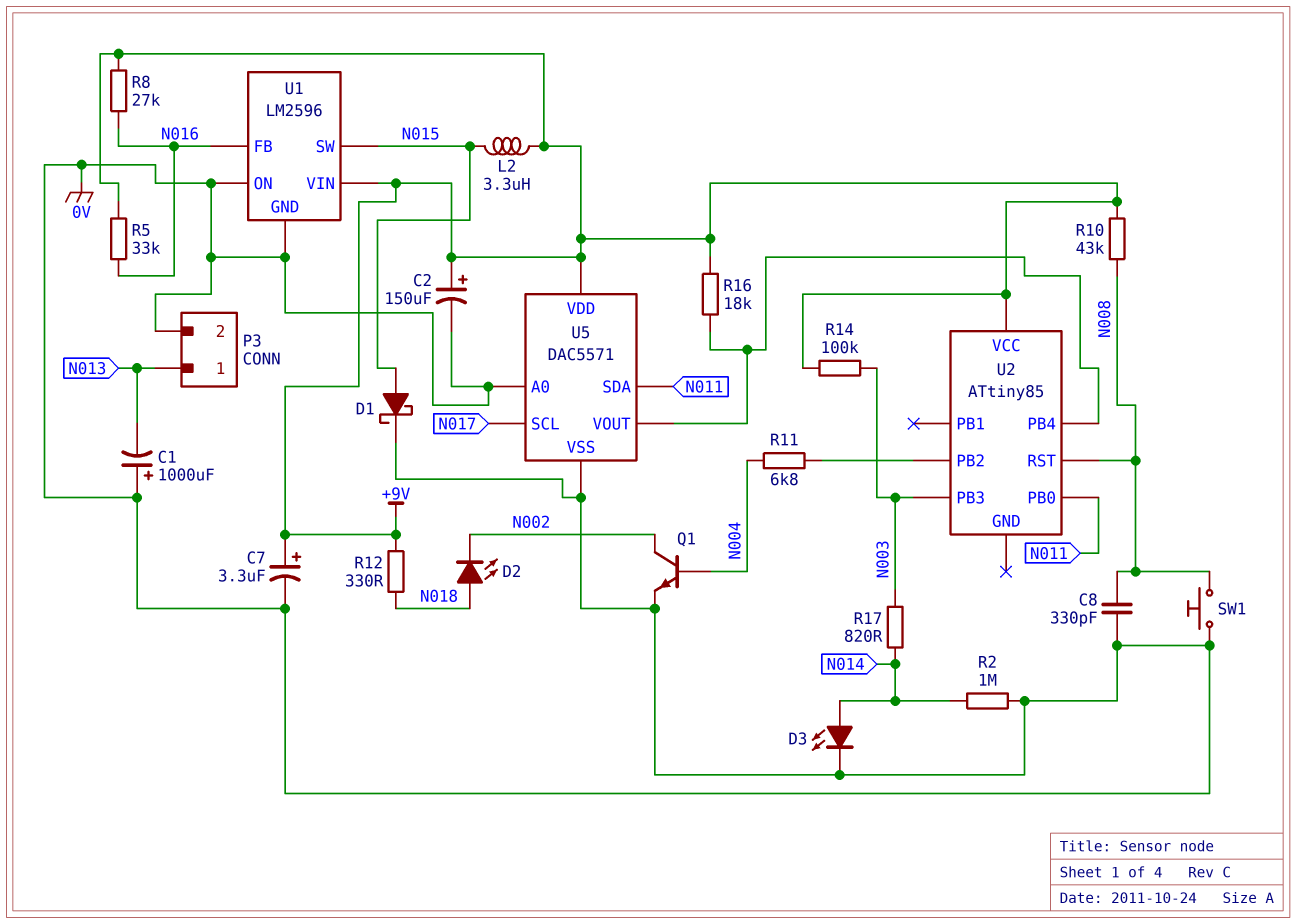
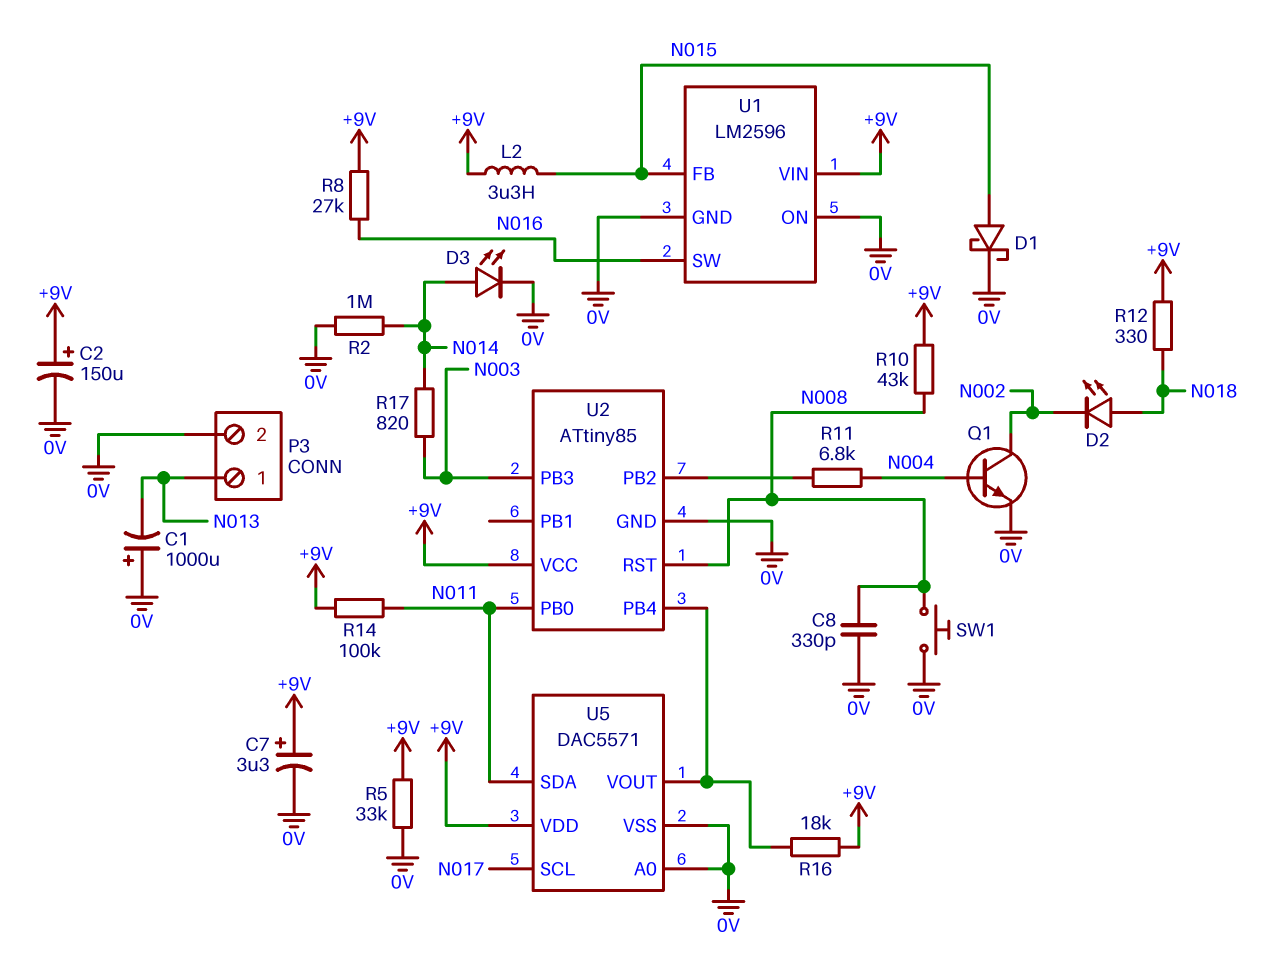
R5: 33k (+9V, N016) -> 33k (+9V, 0V)
R14: 100k (+9V, N003) -> 100k (+9V, N011)
U1 pin FB: N016 -> N015
U1 pin SW: N015 -> N016
U2 pin GND: none -> 0V

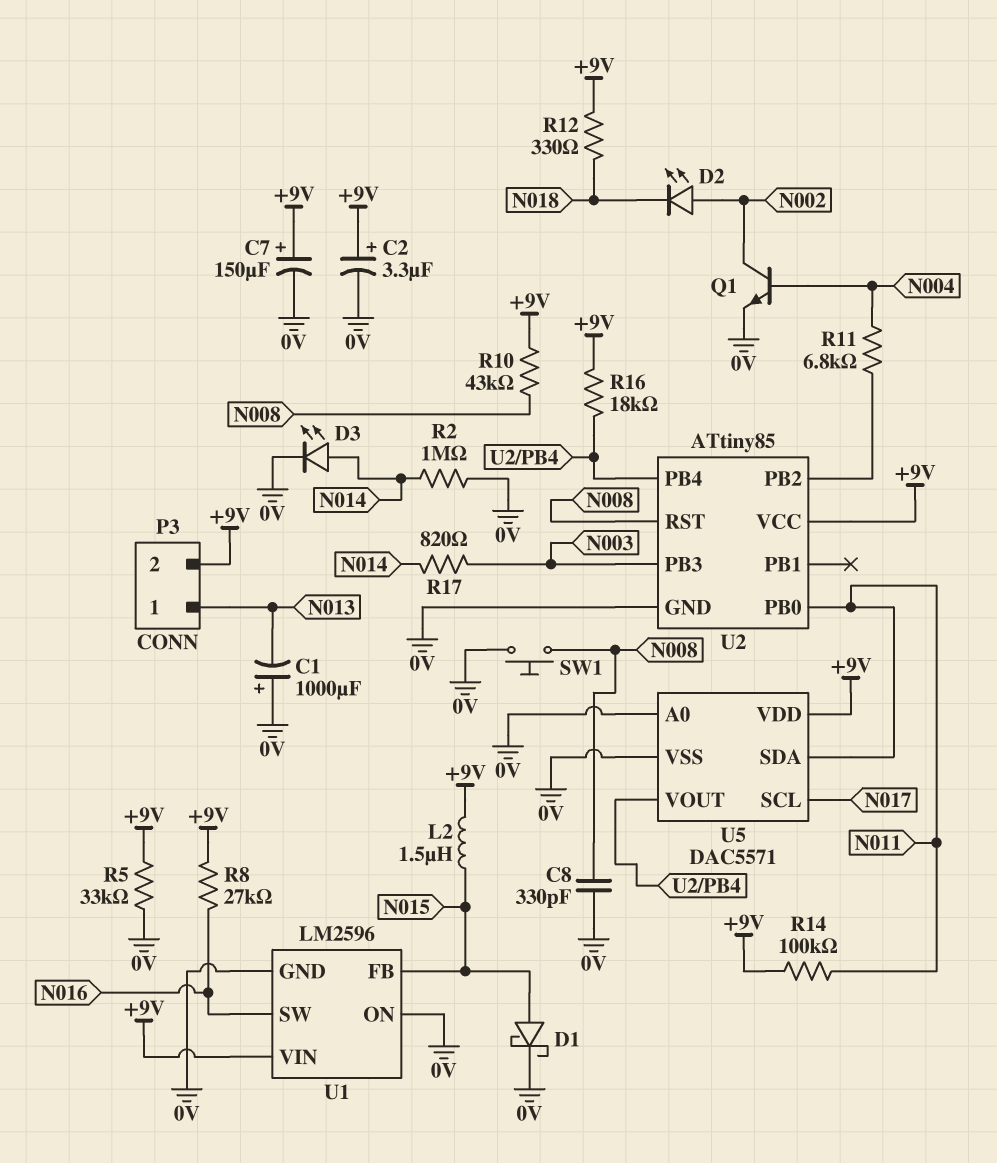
C2: 150uF (plus +9V, minus 0V) -> 3.3uF (plus +9V, minus 0V)
C7: 3.3uF (plus +9V, minus 0V) -> 150uF (plus +9V, minus 0V)
D2: LED (A N018, K N002) -> LED (A N002, K N018)
L2: 3.3uH (+9V, N015) -> 1.5uH (+9V, N015)
P3 pin 2: 0V -> +9V

